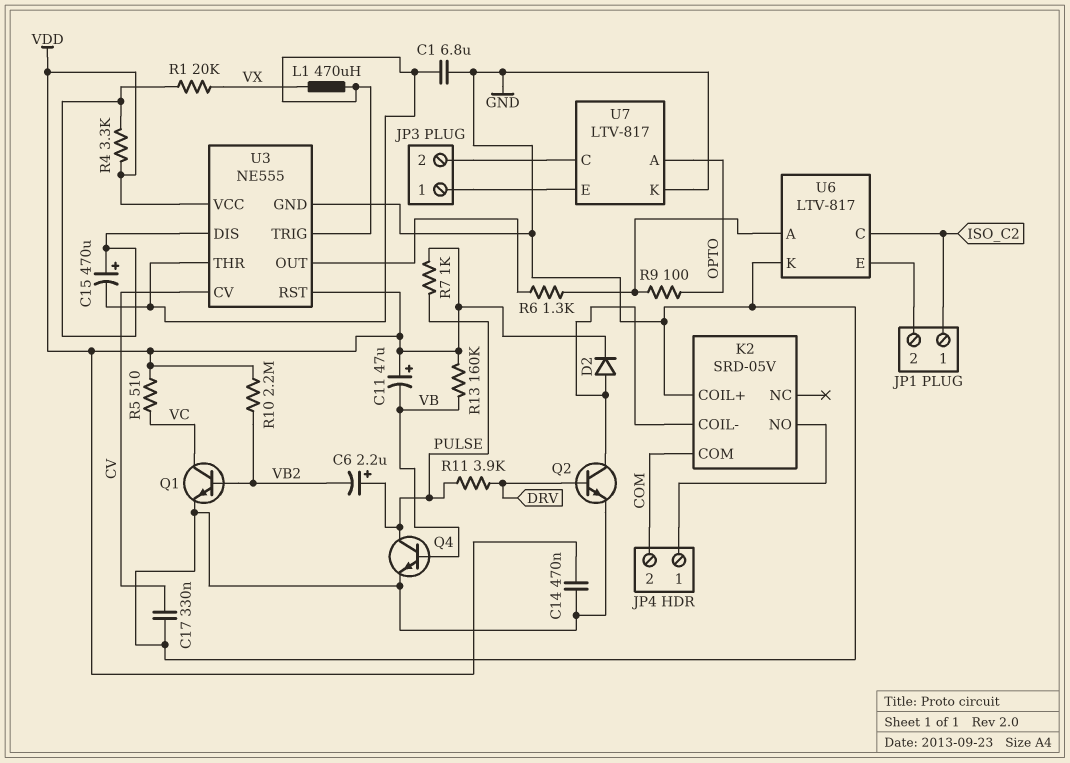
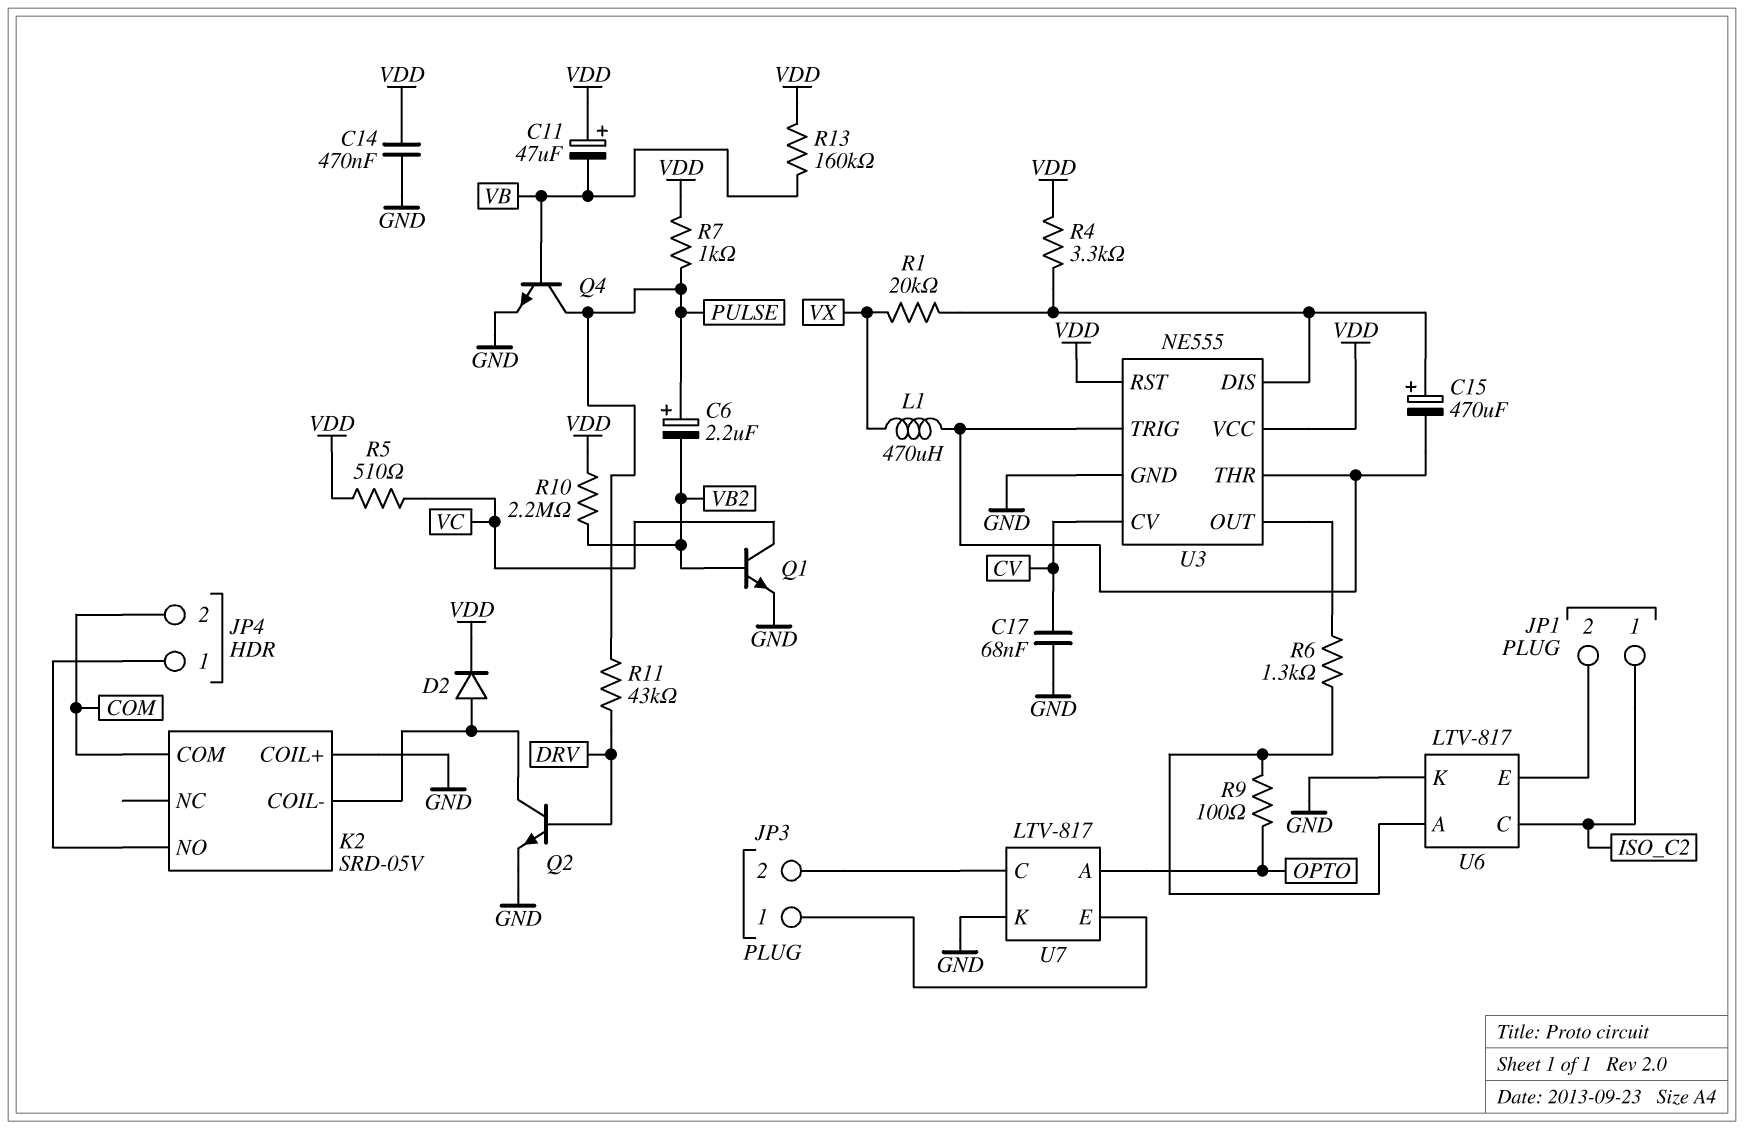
C1: 6.8uF (GND, U3/THR) -> none
C17: 330nF (CV, GND) -> 68nF (CV, GND)
R11: 3.9k (DRV, PULSE) -> 43k (DRV, PULSE)

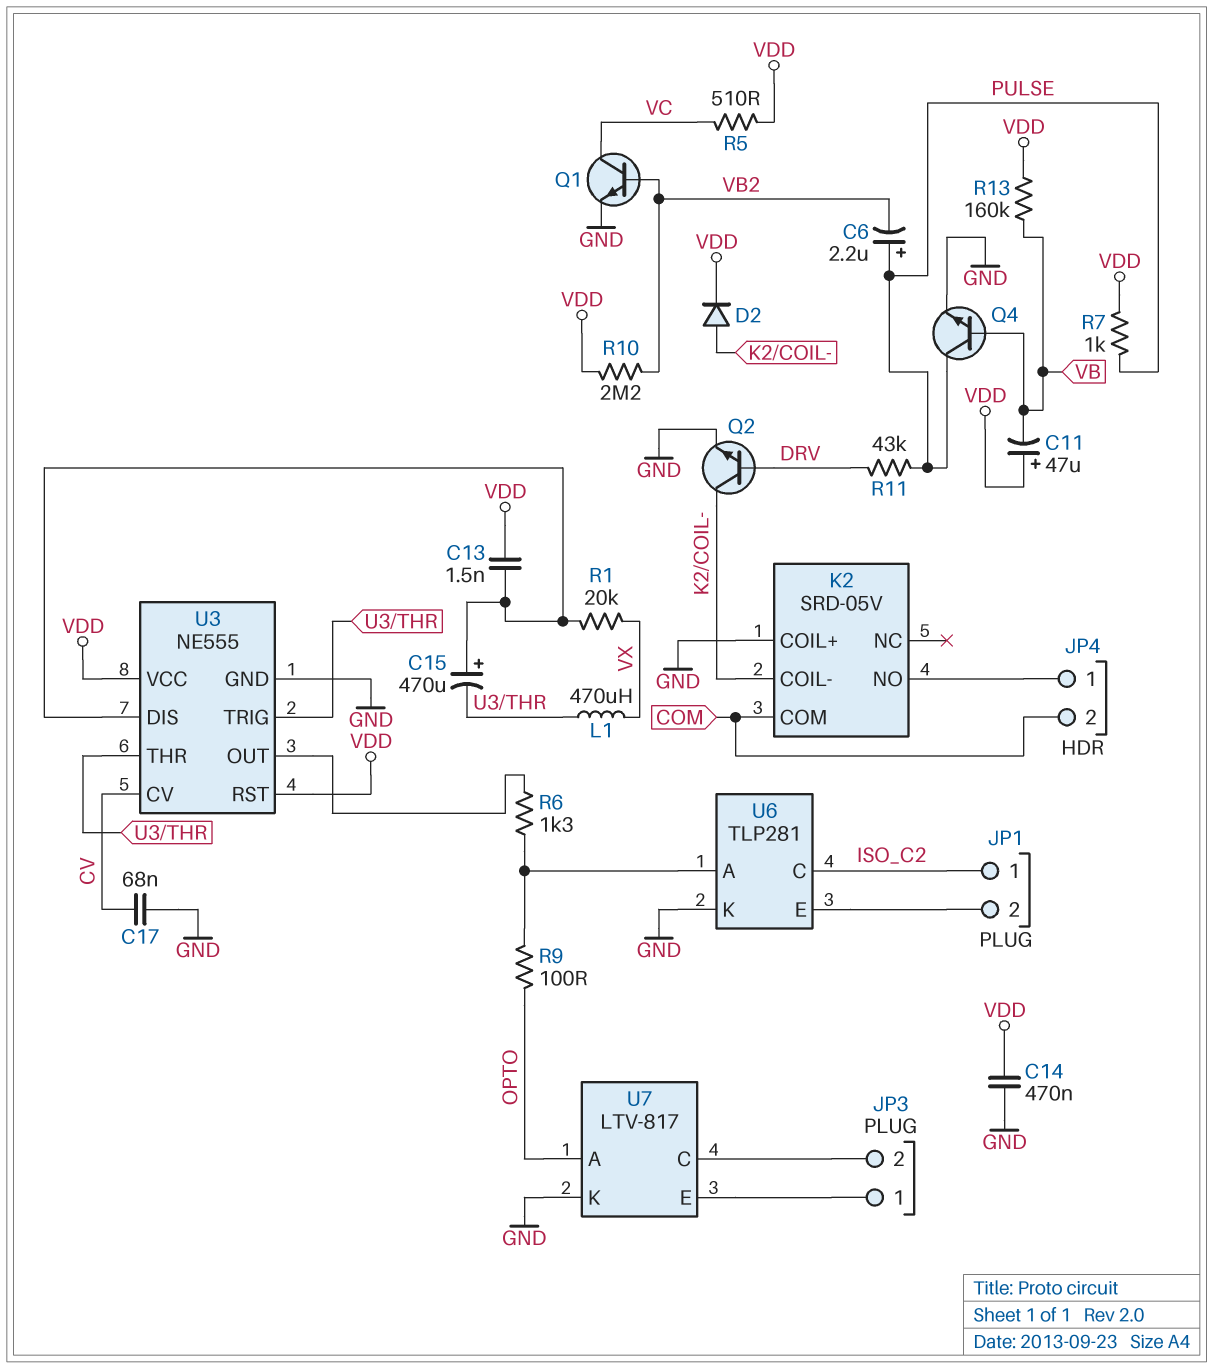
C13: none -> 1.5nF (U3/DIS, VDD)
R4: 3.3k (U3/DIS, VDD) -> none
U6: LTV-817 -> TLP281

